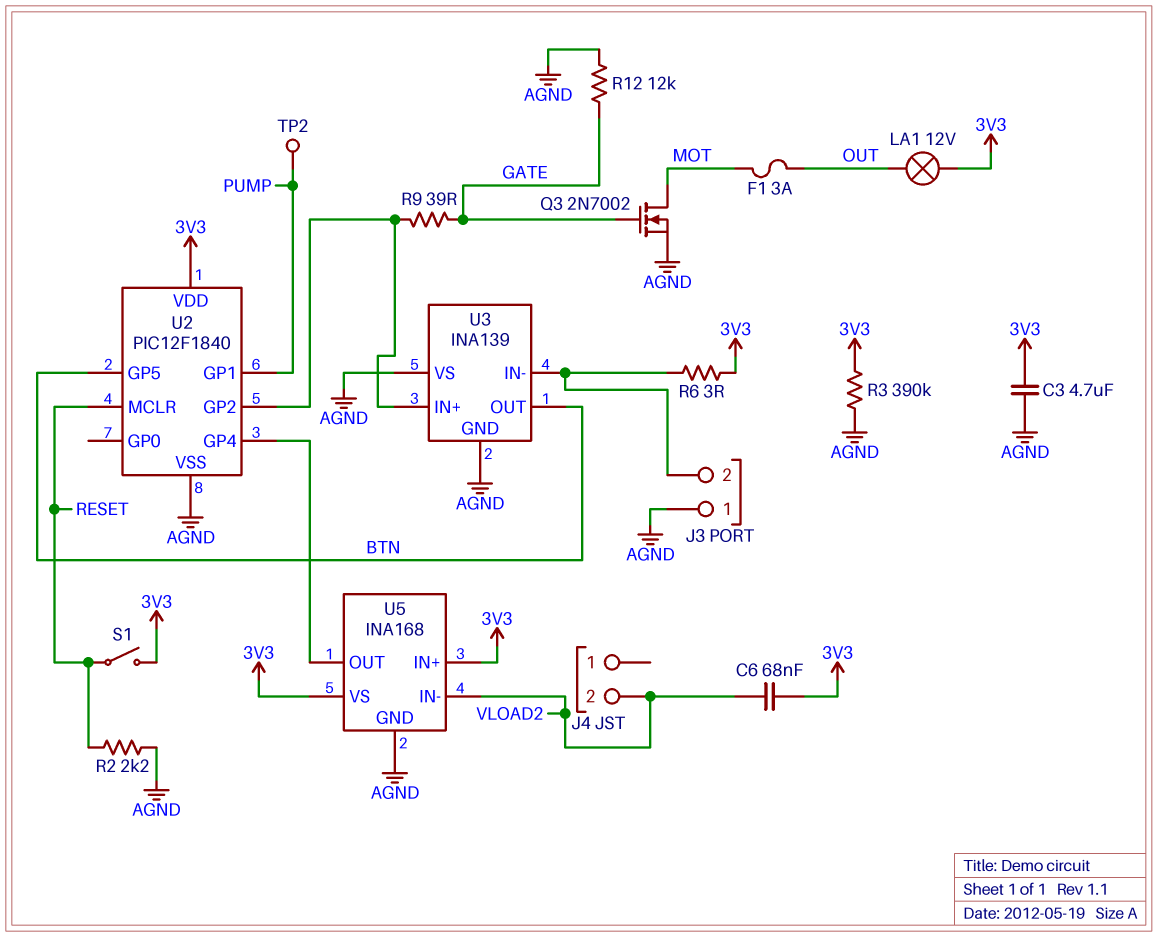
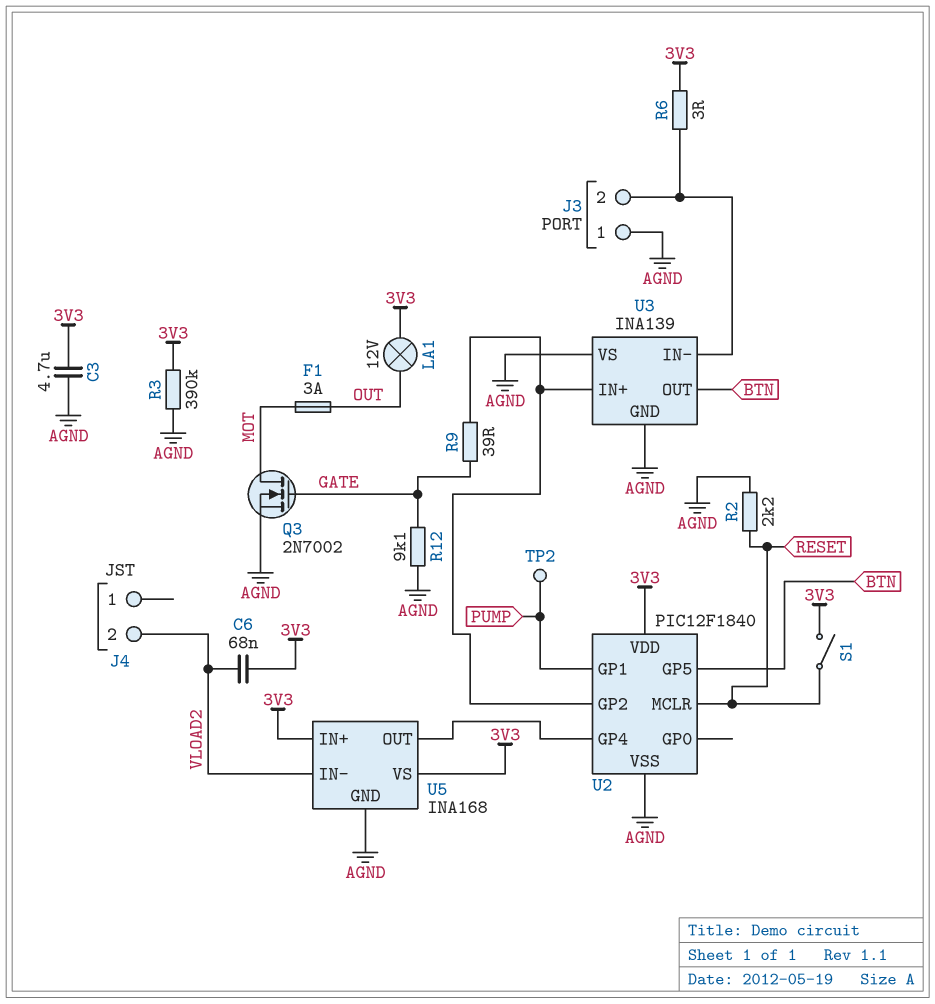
R12: 12k (AGND, GATE) -> 9.1k (AGND, GATE)

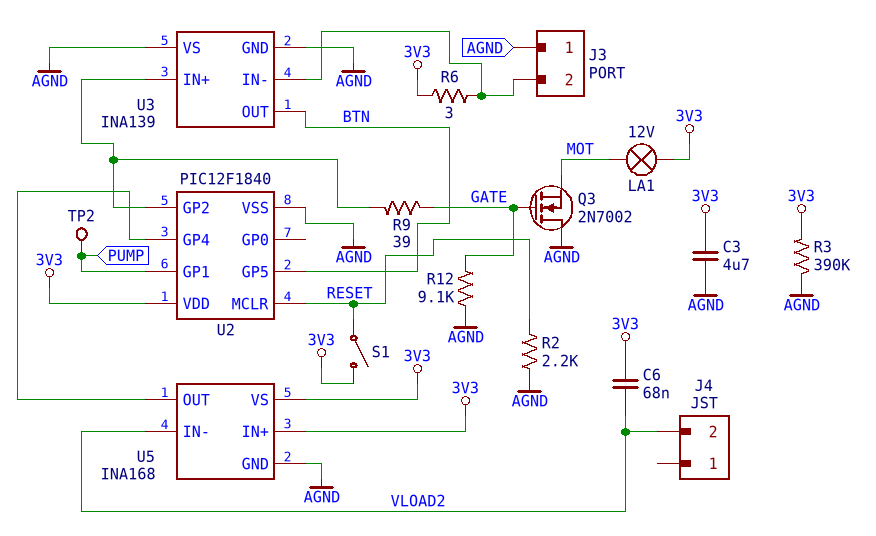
F1: 3A (MOT, OUT) -> none
LA1: lamp 12V (3V3, OUT) -> lamp 12V (3V3, MOT)
Q3: NMOS 2N7002 (G GATE, D MOT, S AGND) -> NMOS 2N7002 (G GATE, D AGND, S MOT)

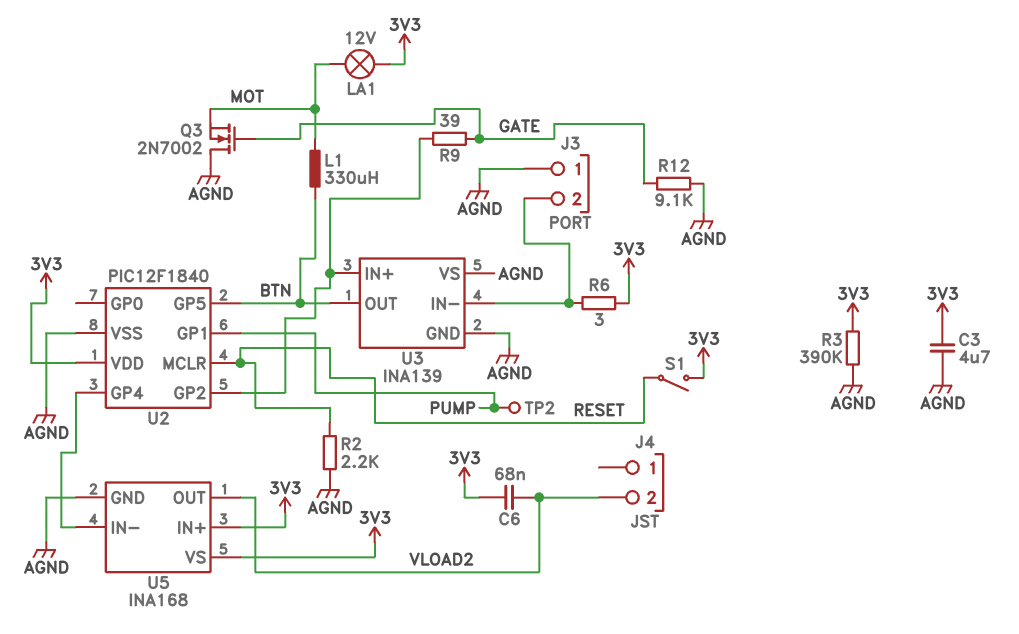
L1: none -> 330uH (BTN, MOT)
U5 pin IN-: VLOAD2 -> U2/GP4
U5 pin OUT: U2/GP4 -> VLOAD2

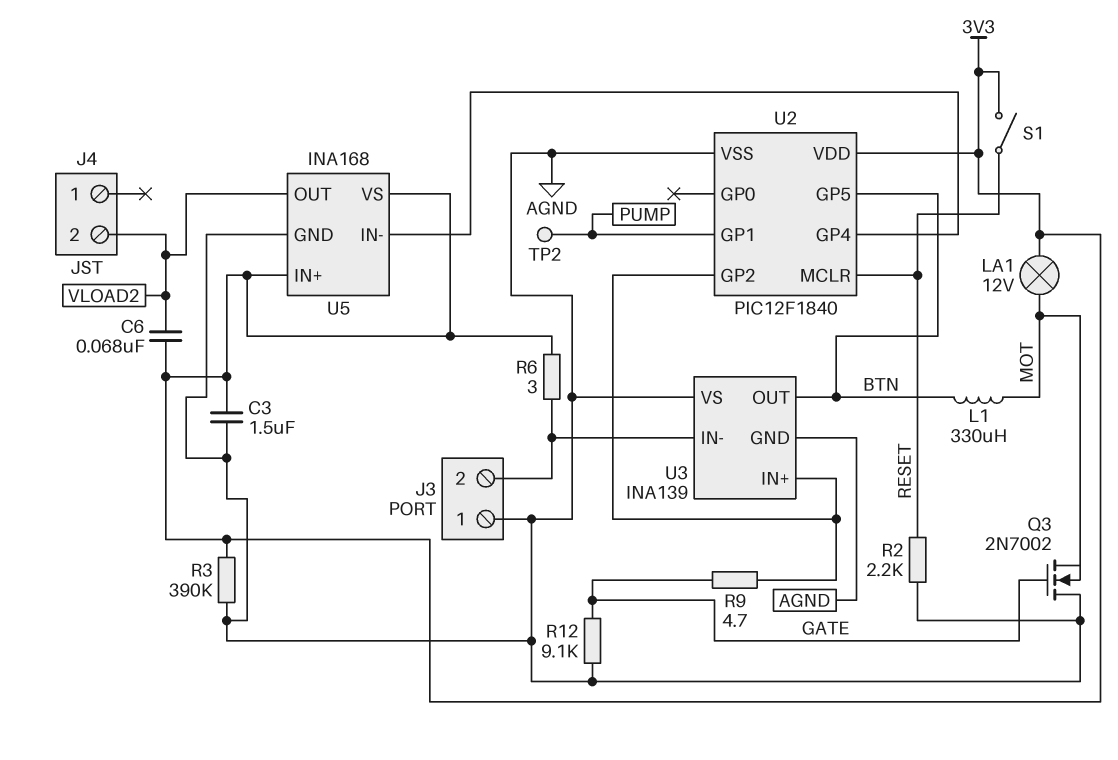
C3: 4.7uF (3V3, AGND) -> 1.5uF (3V3, AGND)
R9: 39 (GATE, U2/GP2) -> 4.7 (GATE, U2/GP2)

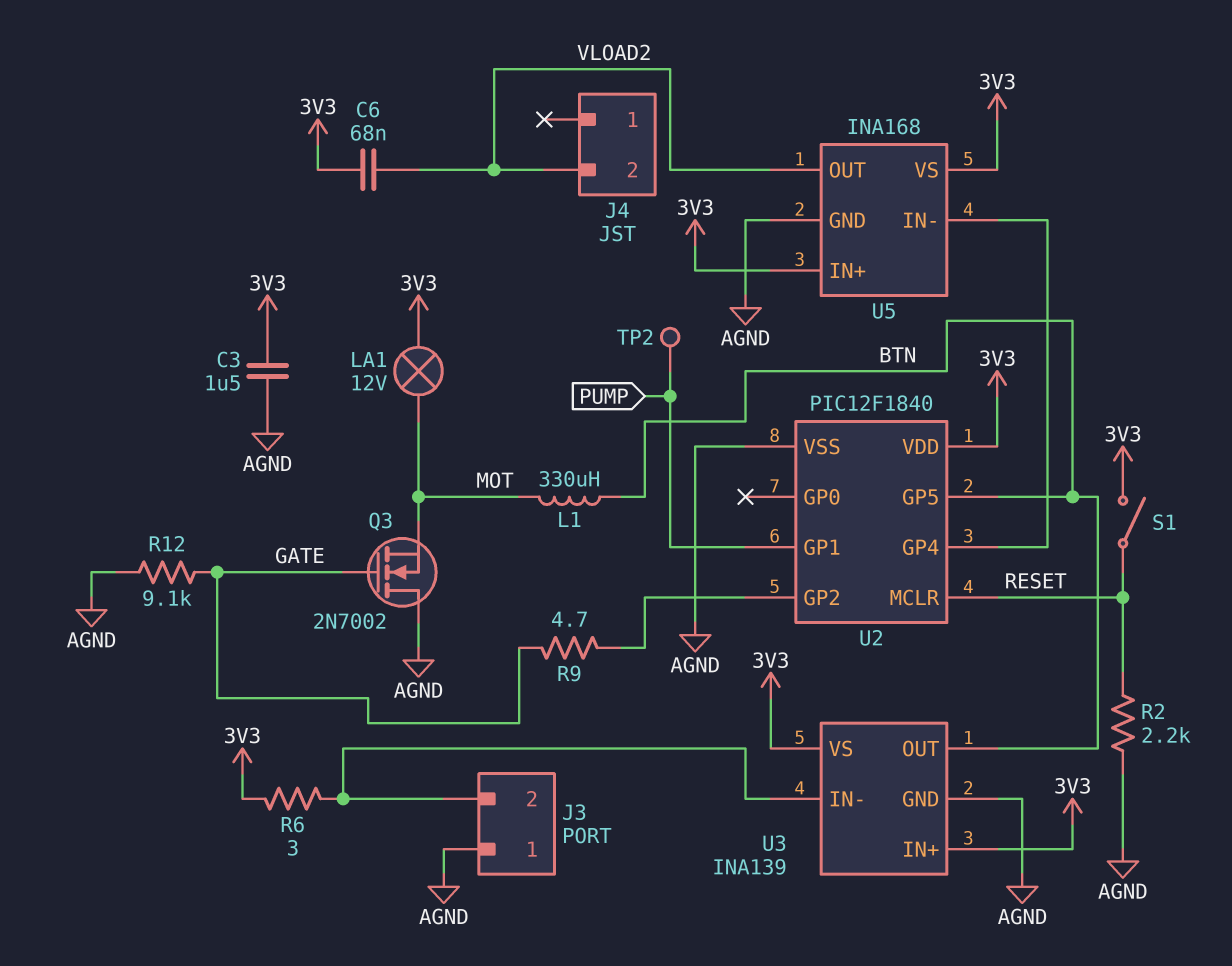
R3: 390k (3V3, AGND) -> none
U3 pin IN+: U2/GP2 -> 3V3
U3 pin VS: AGND -> 3V3

